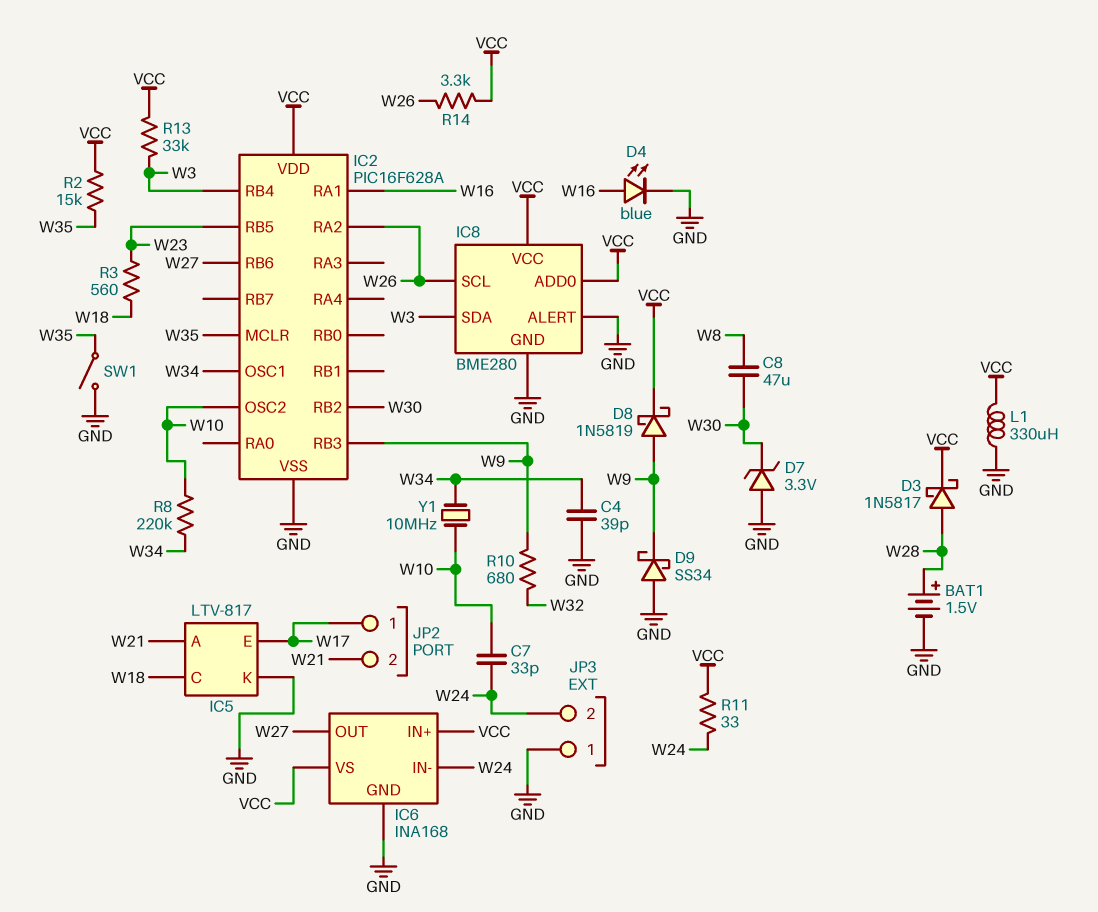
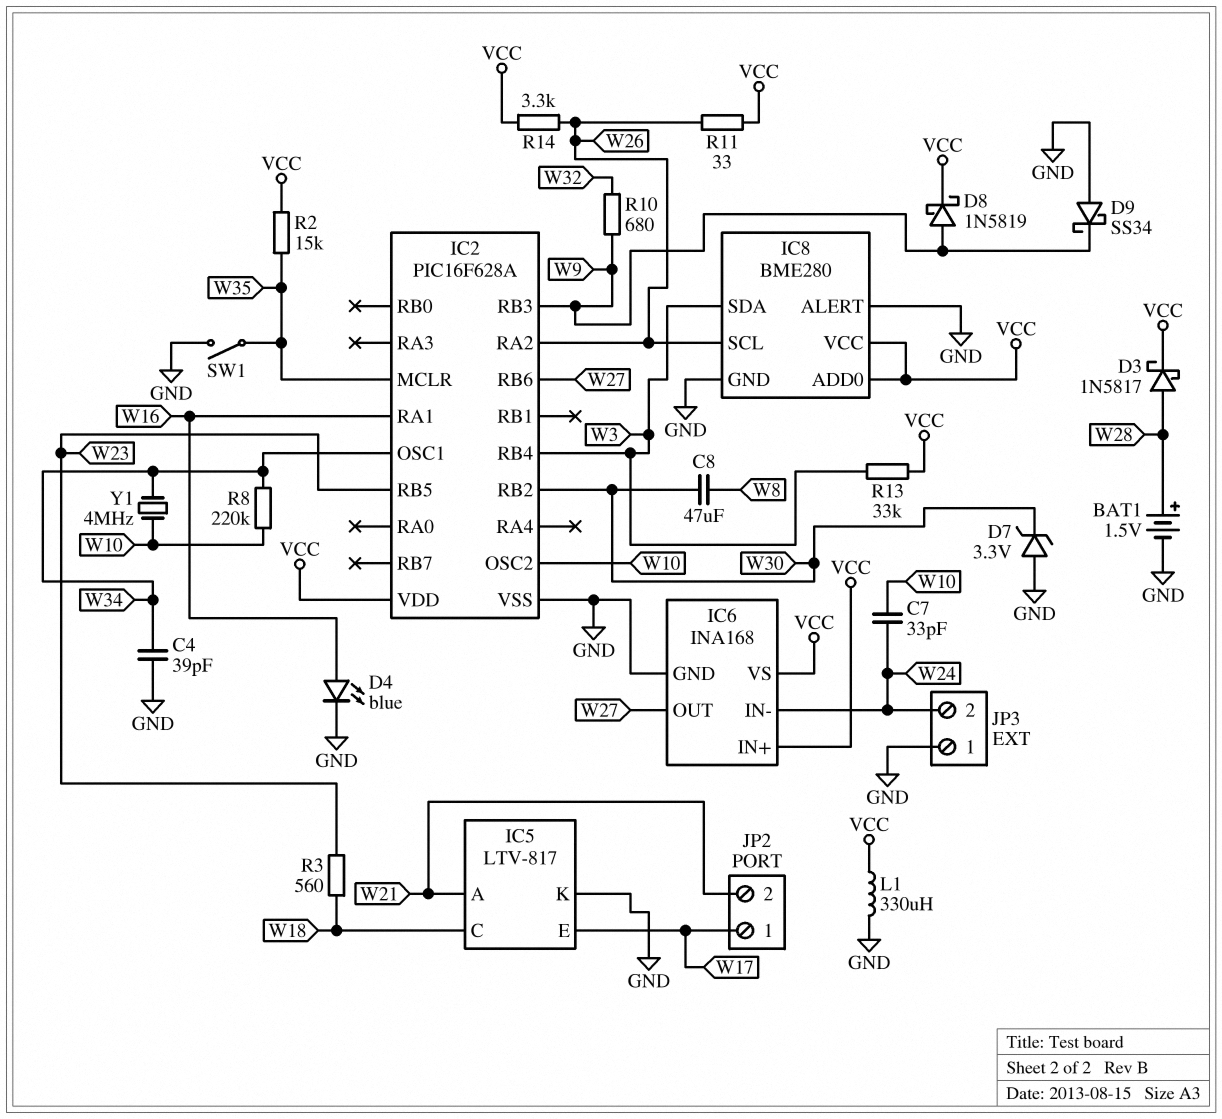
R11: 33 (VCC, W24) -> 33 (VCC, W26)
Y1: 10MHz (W10, W34) -> 4MHz (W10, W34)

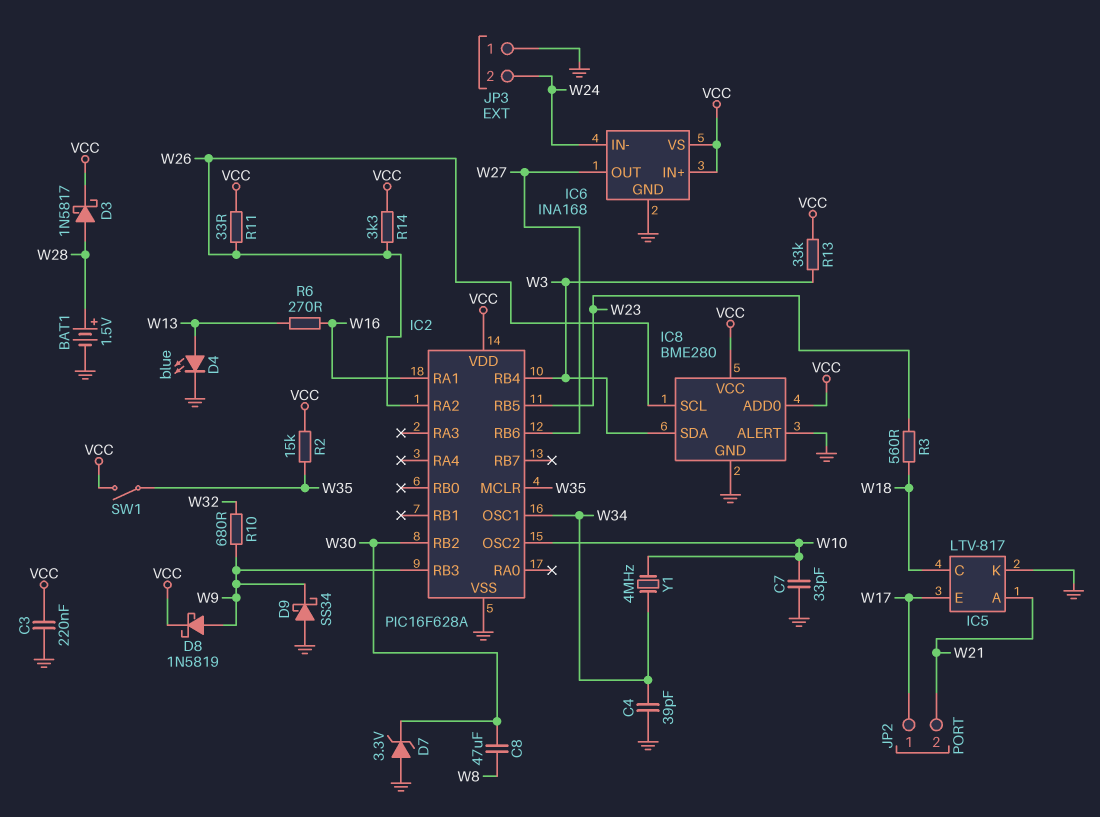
C3: none -> 220nF (GND, VCC)
C7: 33pF (W10, W24) -> 33pF (GND, W10)
D4: LED blue (A W16, K GND) -> LED blue (A W13, K GND)
L1: 330uH (GND, VCC) -> none
R6: none -> 270 (W13, W16)
R8: 220k (W10, W34) -> none
SW1: switch (GND, W35) -> switch (VCC, W35)

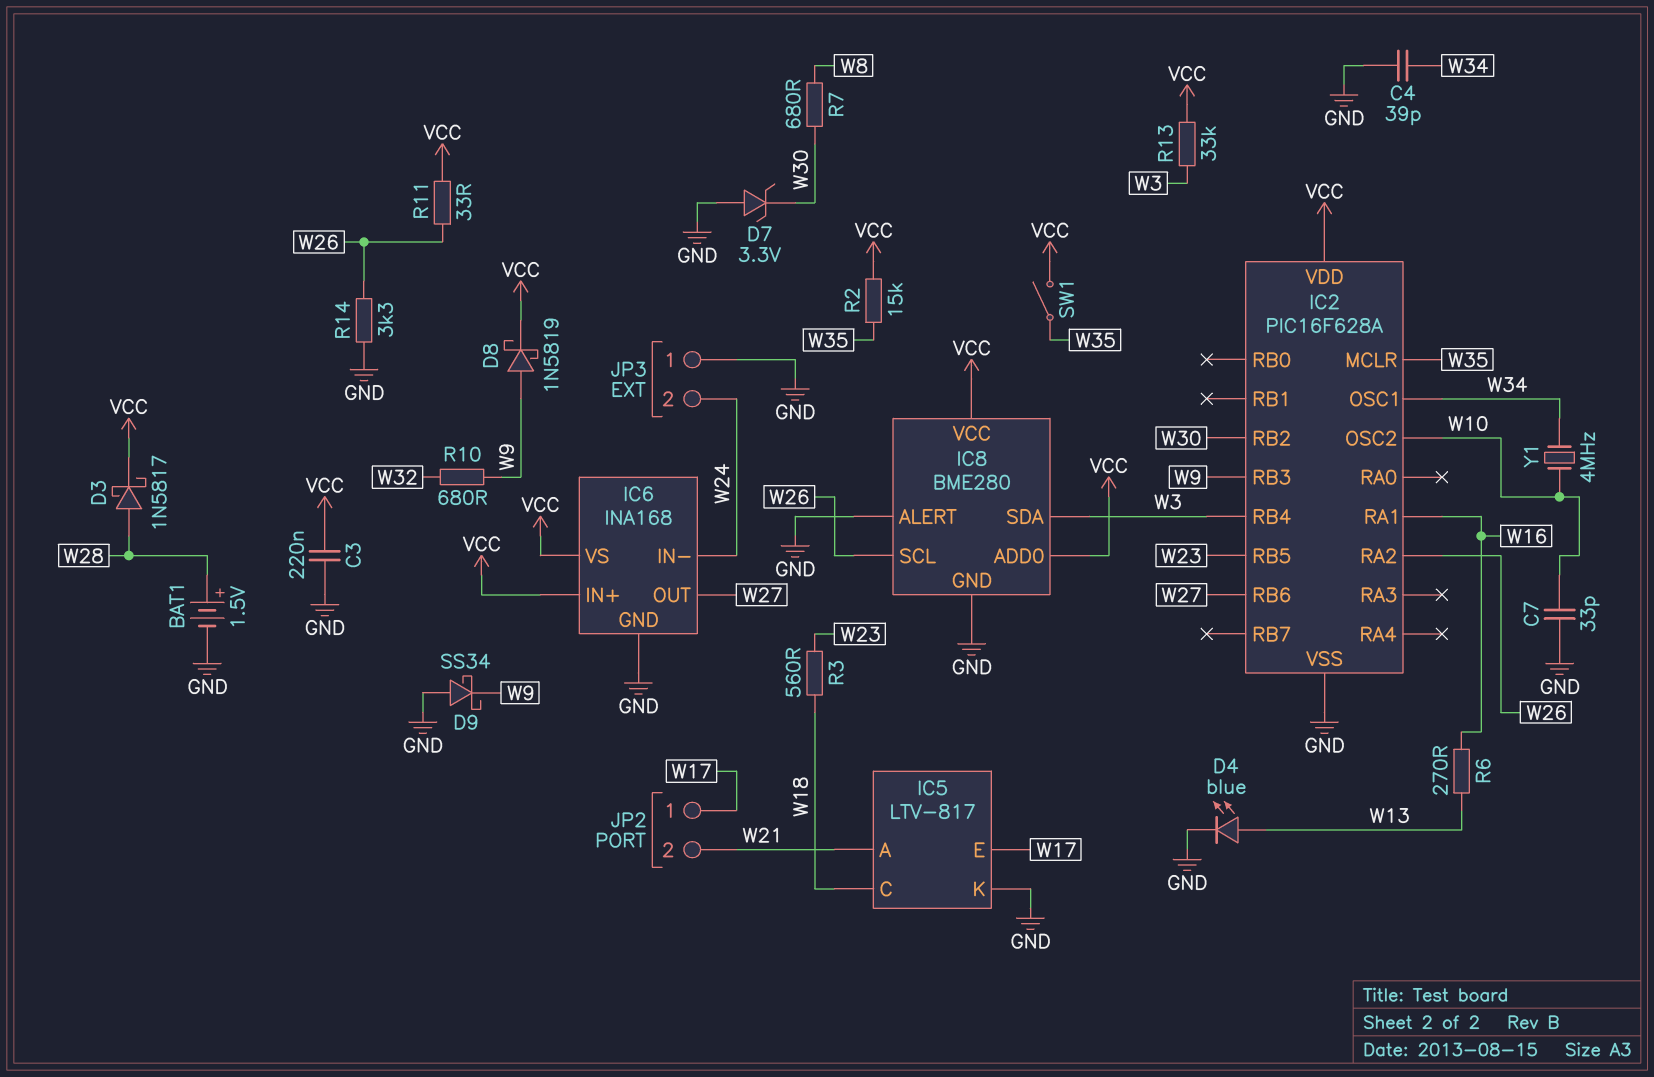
C8: 47uF (W8, W30) -> none
R7: none -> 680 (W8, W30)
R14: 3.3k (VCC, W26) -> 3.3k (GND, W26)

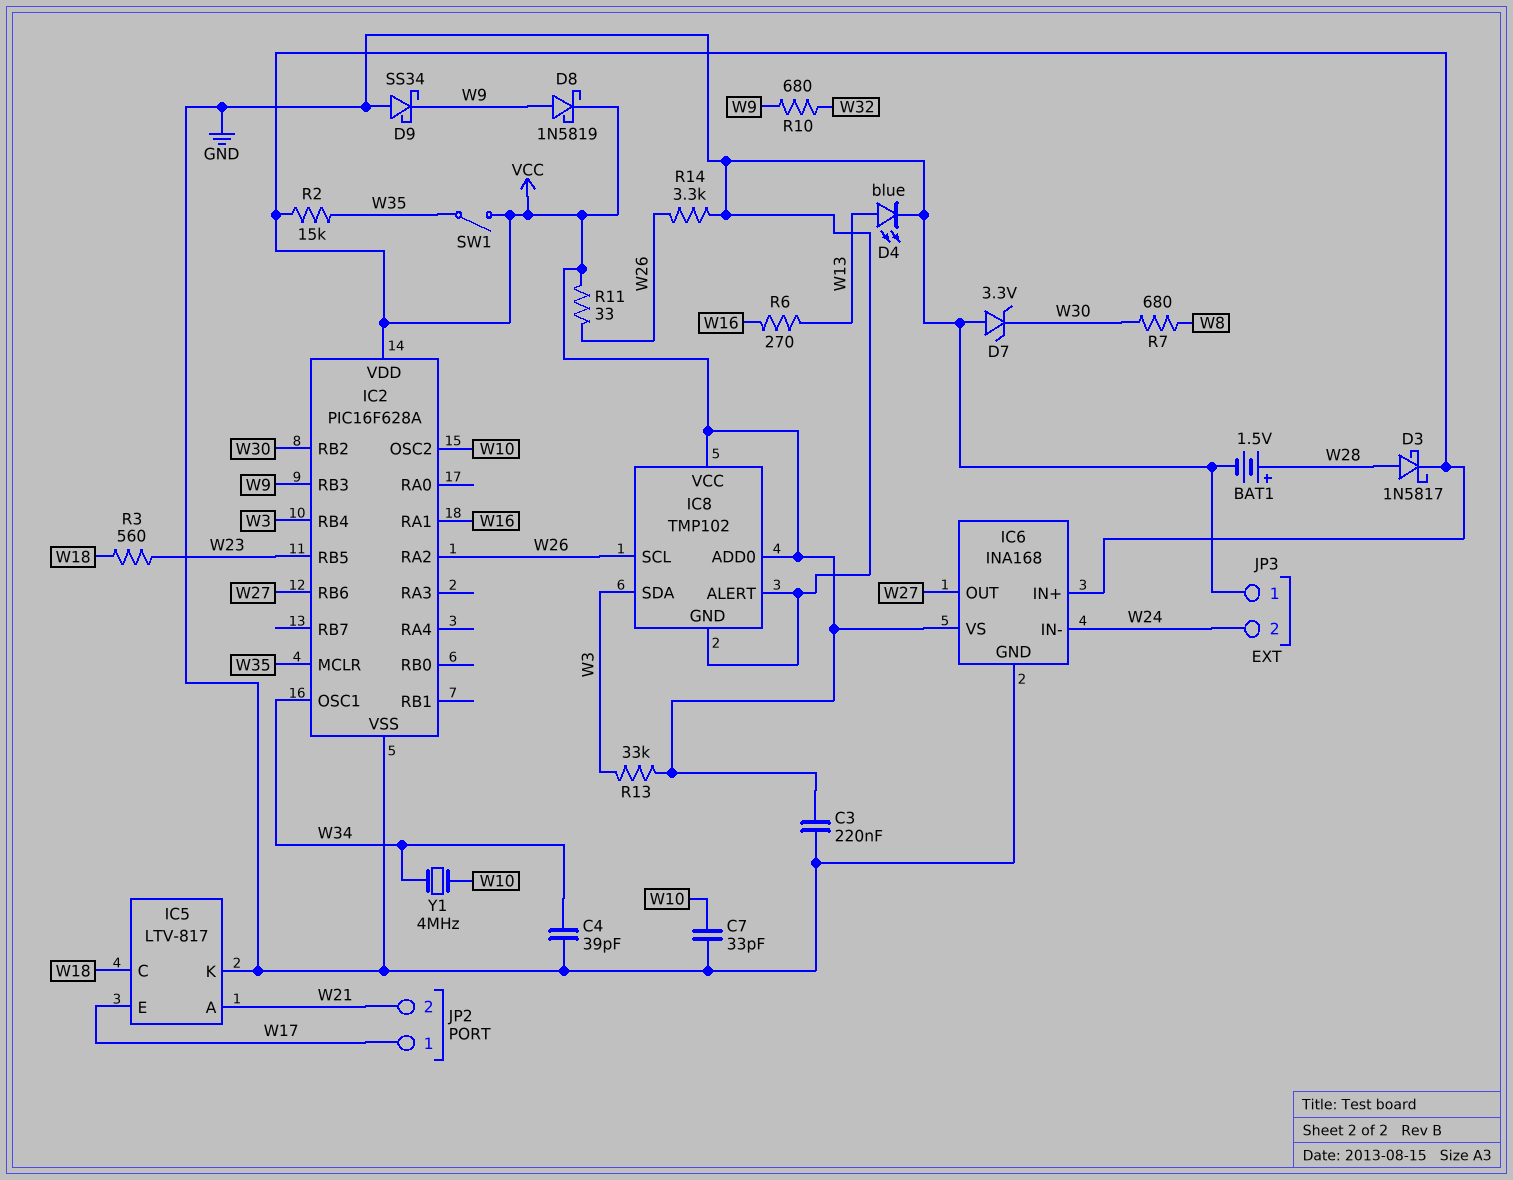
IC8: BME280 -> TMP102

